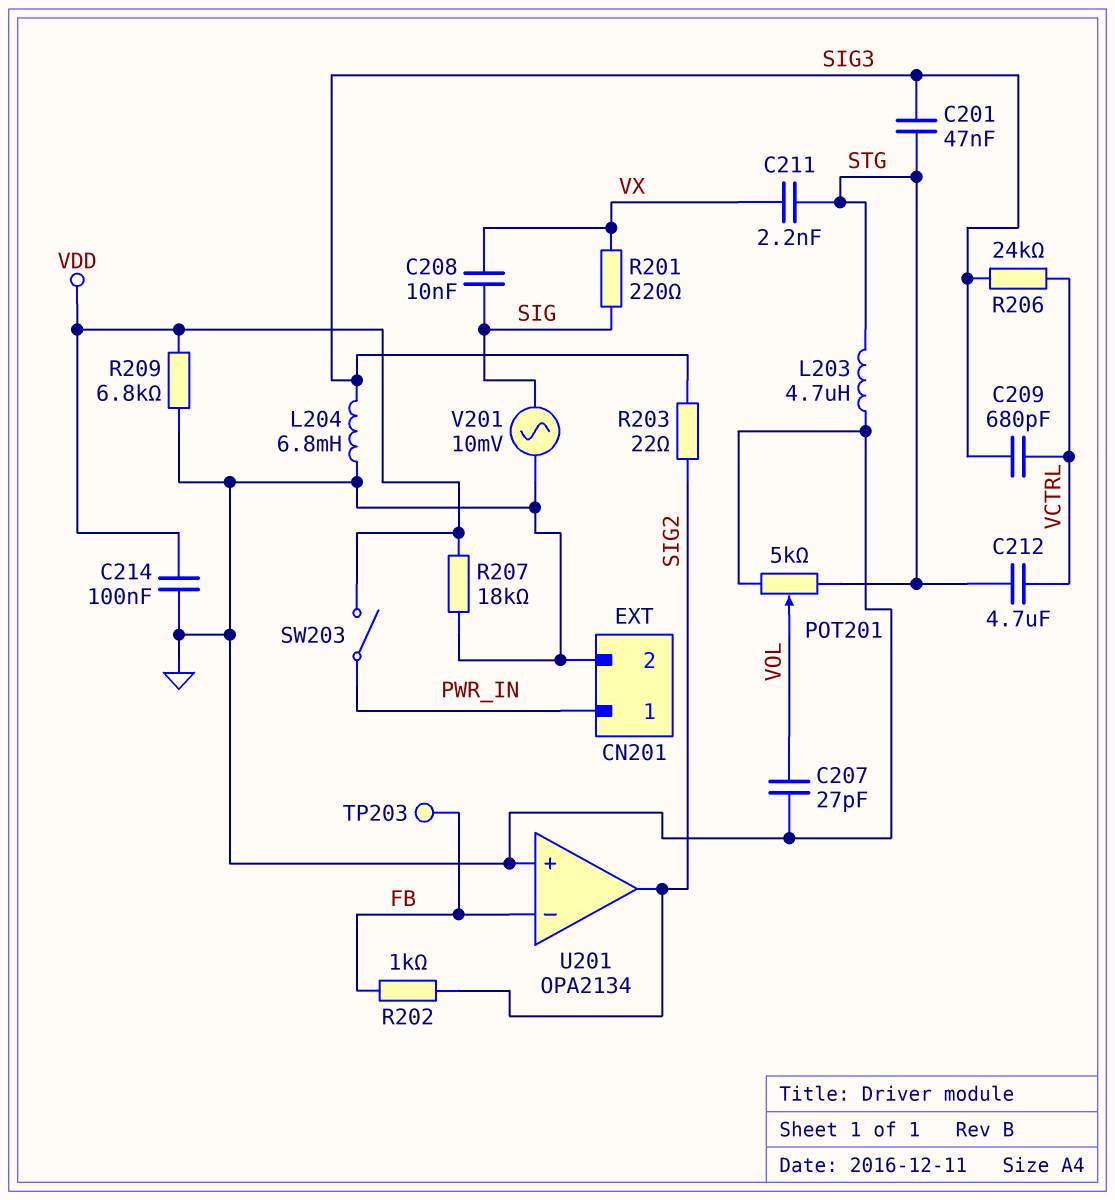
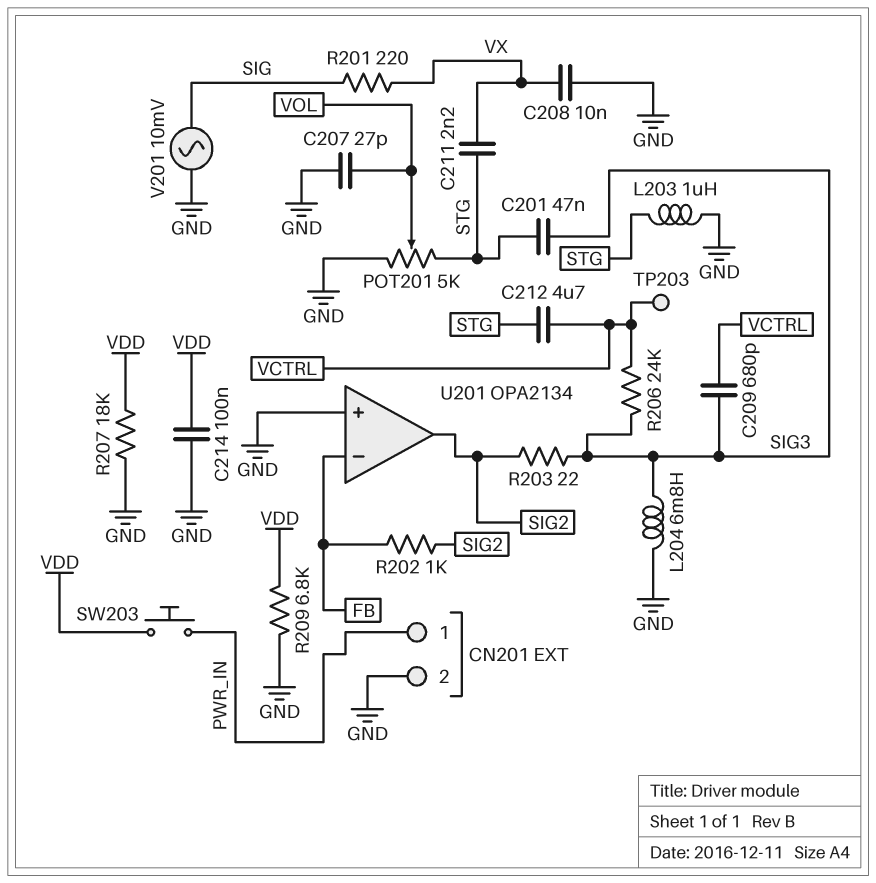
C208: 10nF (SIG, VX) -> 10nF (GND, VX)
L203: 4.7uH (GND, STG) -> 1uH (GND, STG)
SW203: switch (PWR_IN, VDD) -> button (PWR_IN, VDD)
TP203: test point (FB) -> test point (VCTRL)

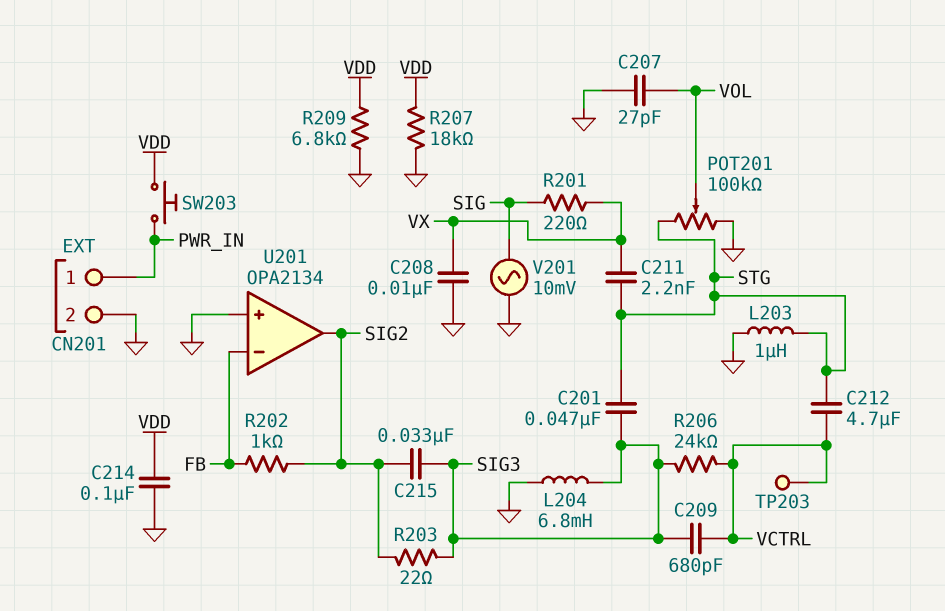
C215: none -> 33nF (SIG2, SIG3)
POT201: 5k (GND, STG, wiper VOL) -> 100k (GND, STG, wiper VOL)

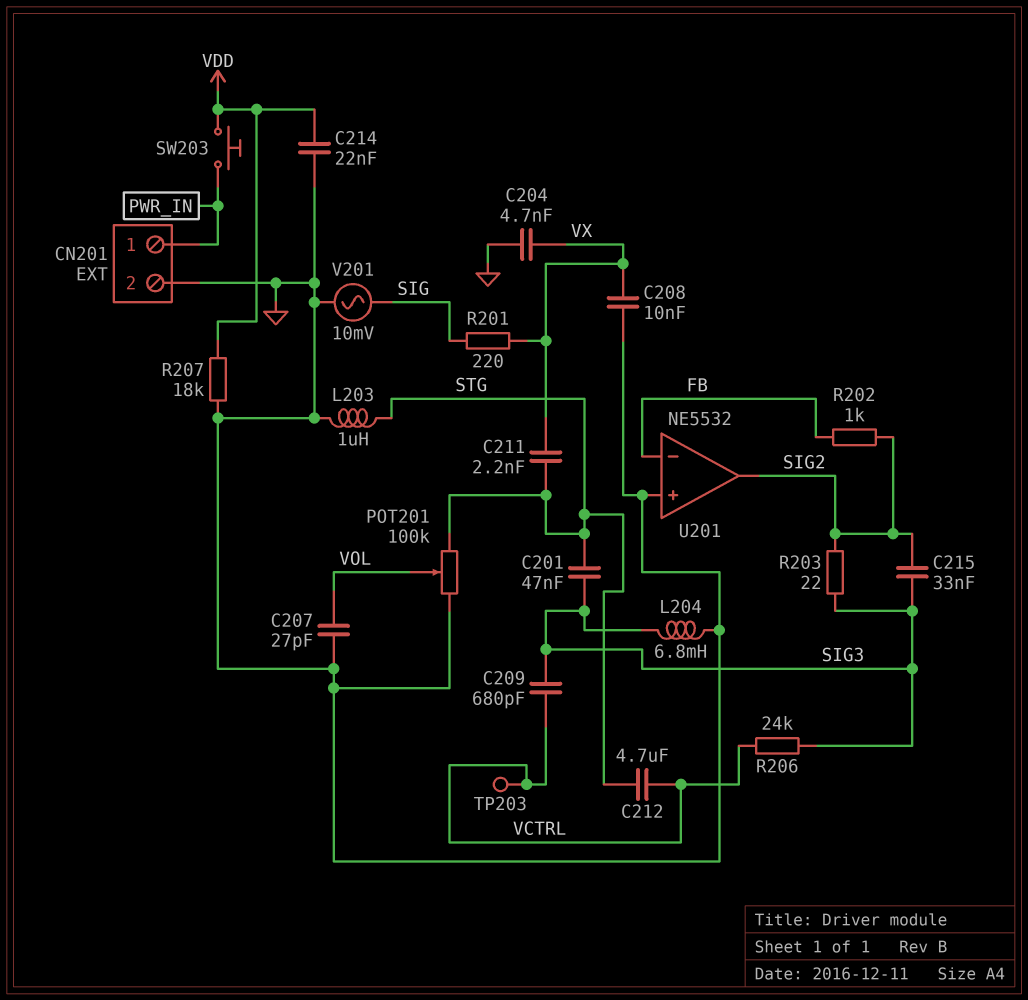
C204: none -> 4.7nF (GND, VX)
C214: 100nF (GND, VDD) -> 22nF (GND, VDD)
R209: 6.8k (GND, VDD) -> none
U201: OPA2134 -> NE5532

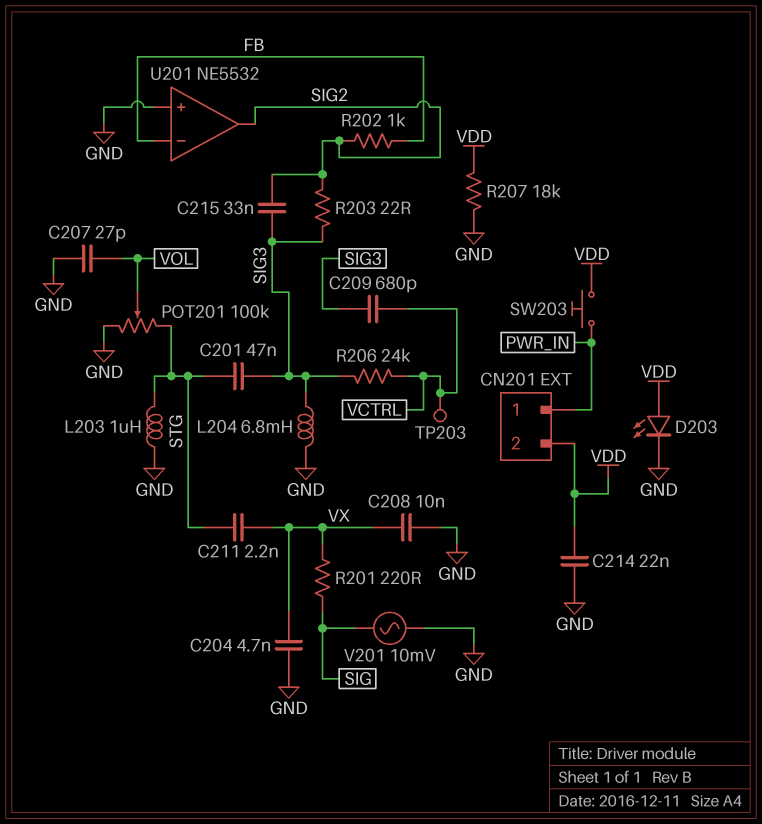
C212: 4.7uF (STG, VCTRL) -> none
CN201 pin 2: GND -> VDD
D203: none -> LED (A VDD, K GND)

